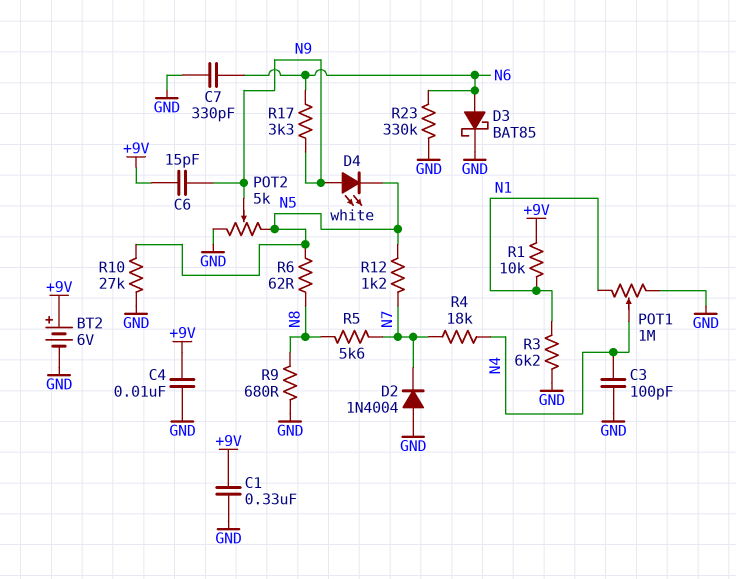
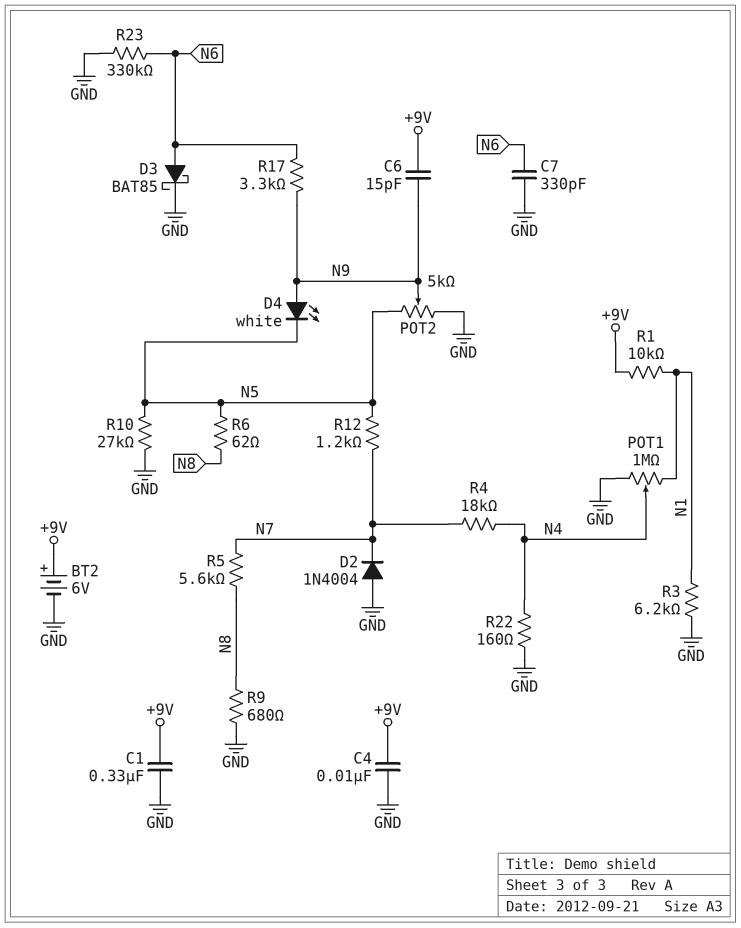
C3: 100pF (GND, N4) -> none
R22: none -> 160 (GND, N4)

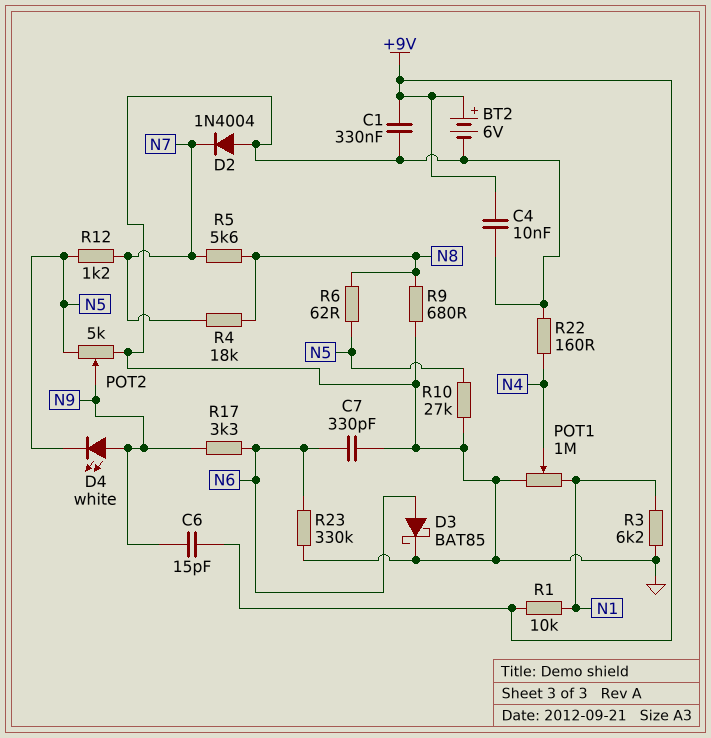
R4: 18k (N4, N7) -> 18k (N7, N8)

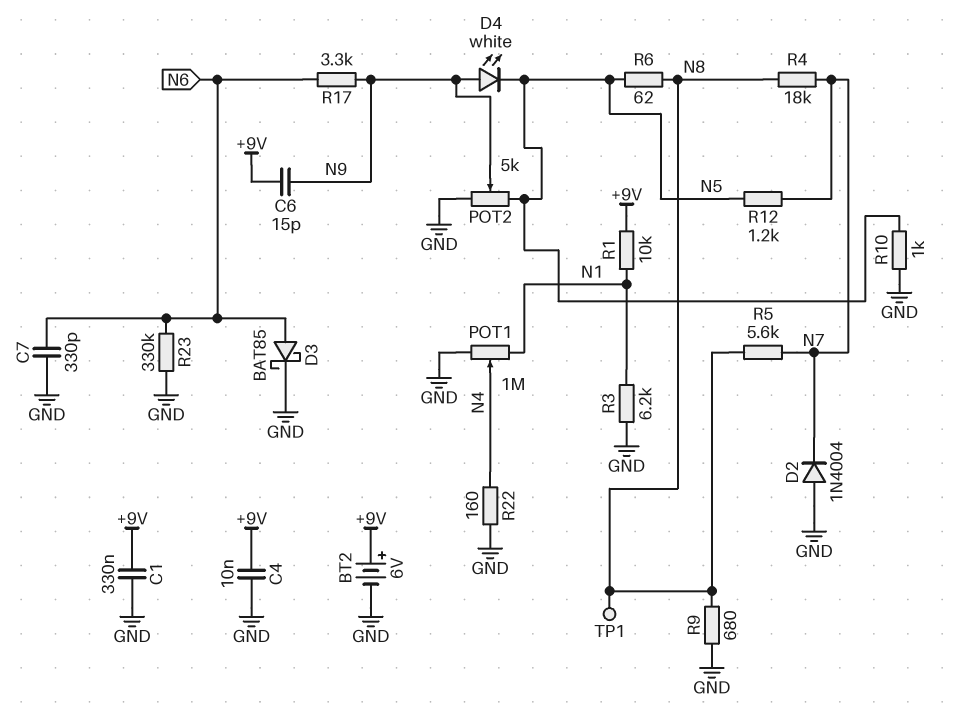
R10: 27k (GND, N5) -> 1k (GND, N5)
TP1: none -> test point (N8)

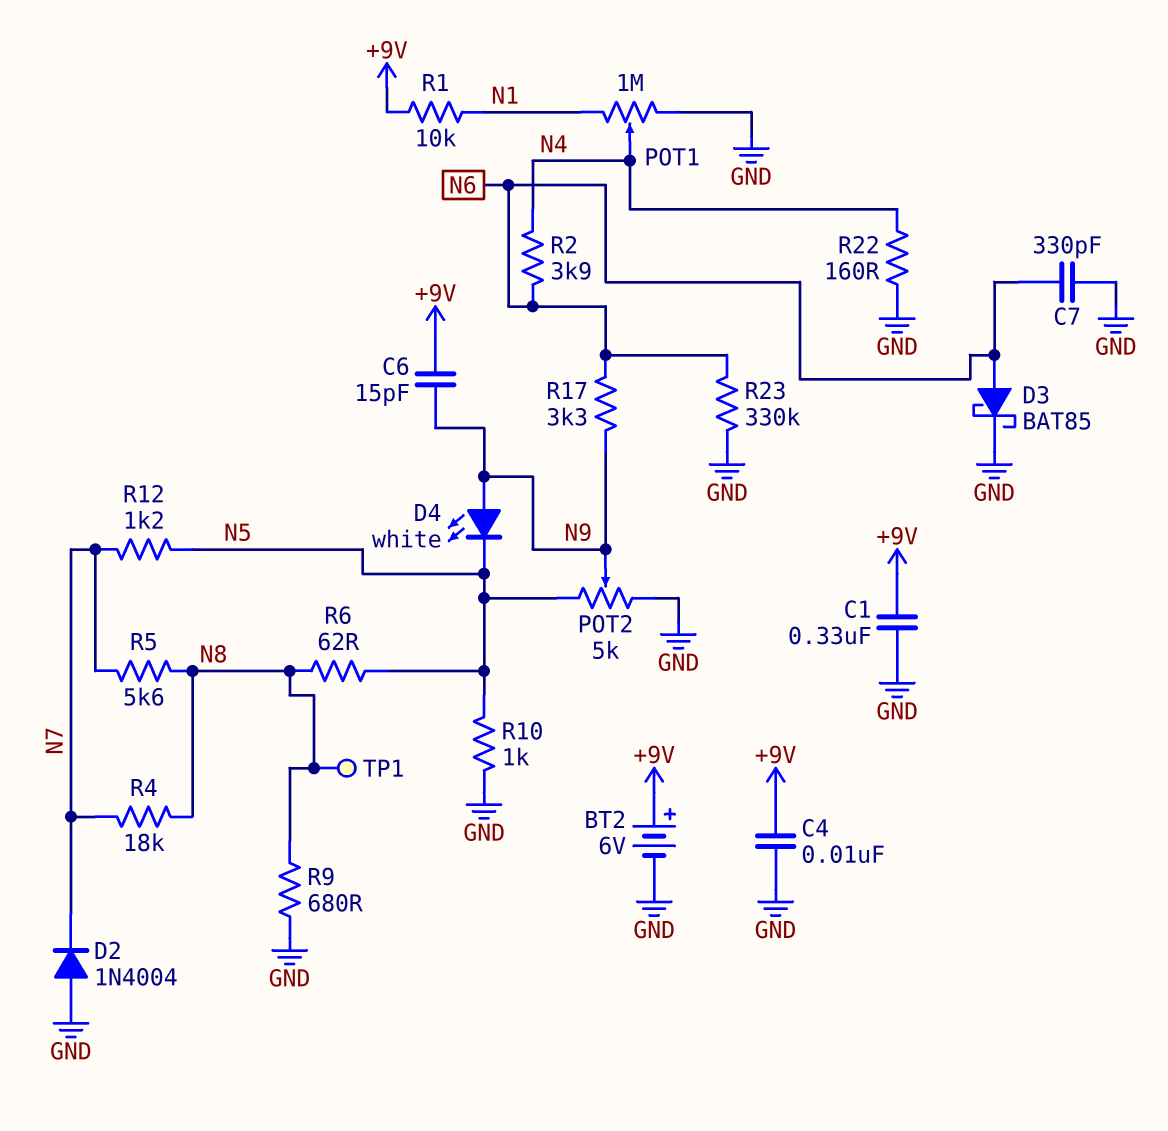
R2: none -> 3.9k (N4, N6)
R3: 6.2k (GND, N1) -> none

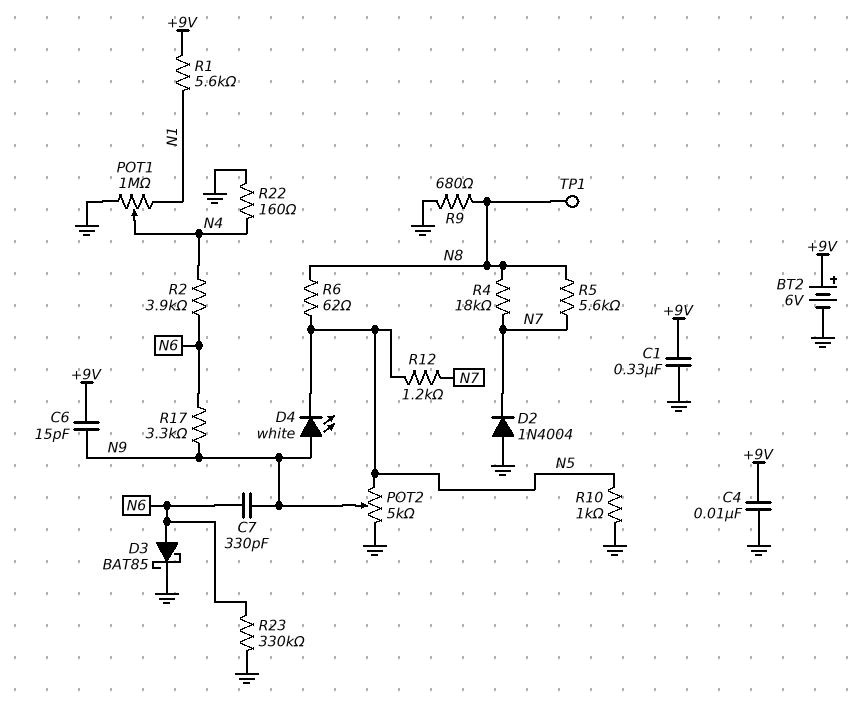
C7: 330pF (GND, N6) -> 330pF (N6, N9)
R1: 10k (+9V, N1) -> 5.6k (+9V, N1)

